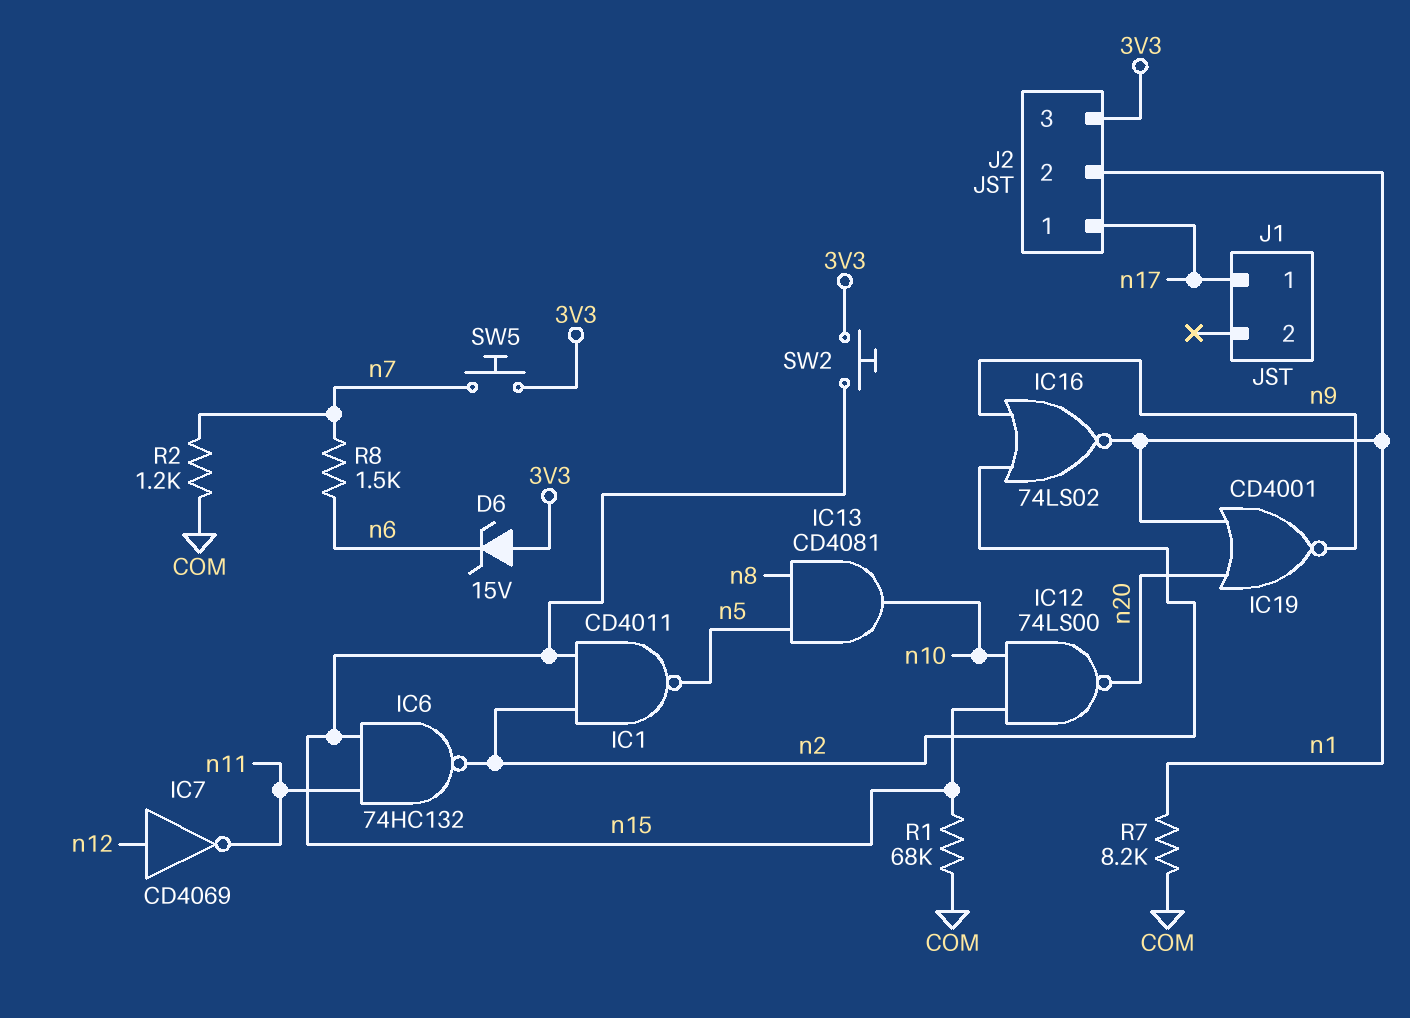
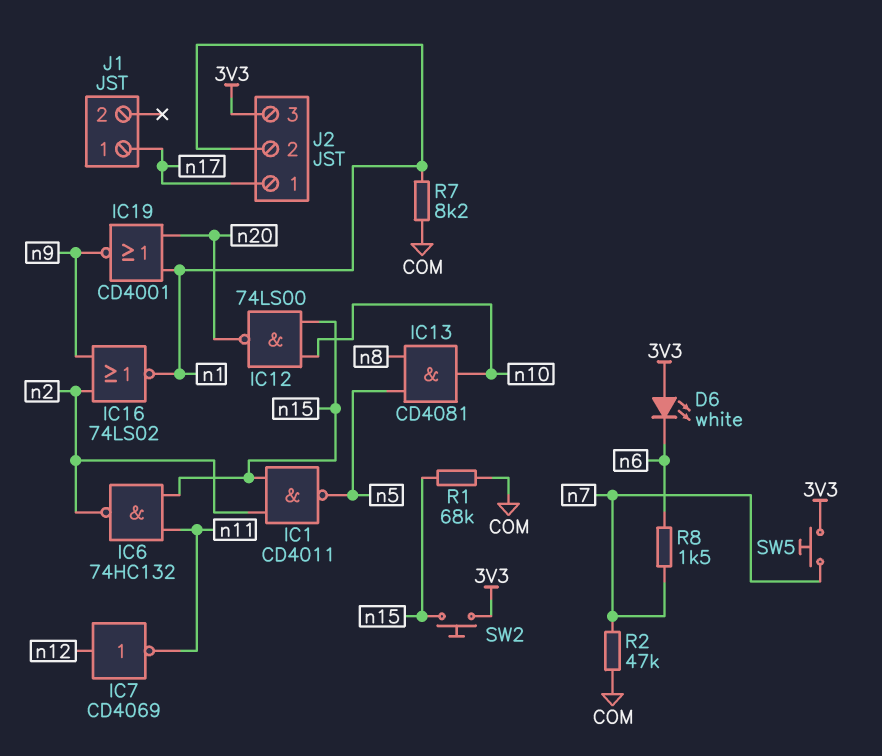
D6: zener 15V (A 3V3, K n6) -> LED white (A 3V3, K n6)
R2: 1.2k (COM, n7) -> 47k (COM, n7)

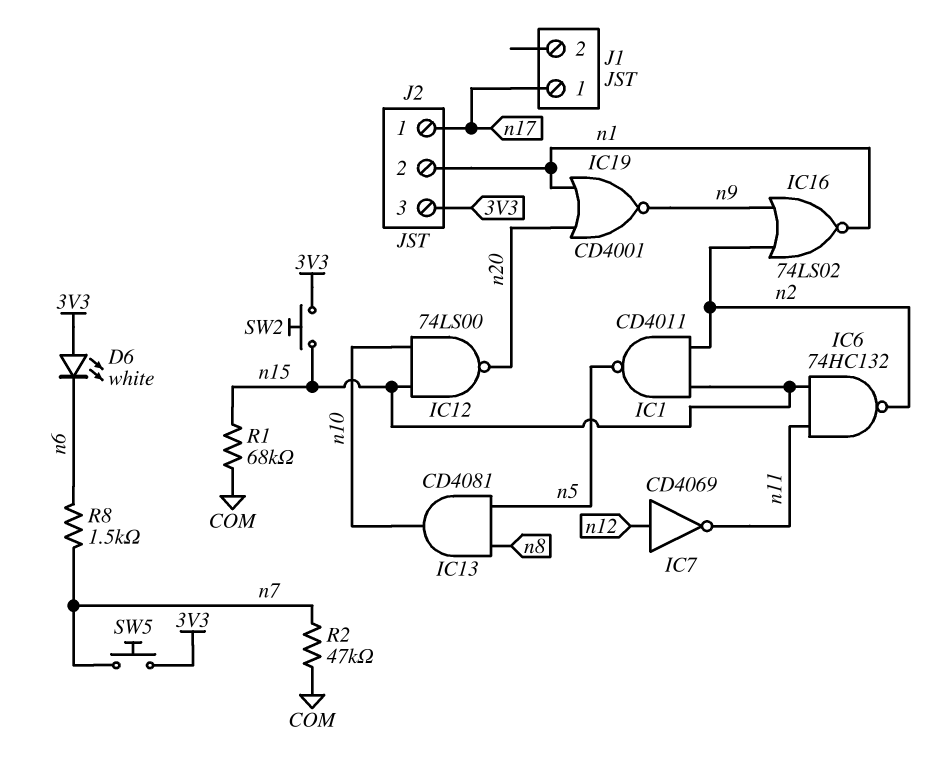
R7: 8.2k (COM, n1) -> none

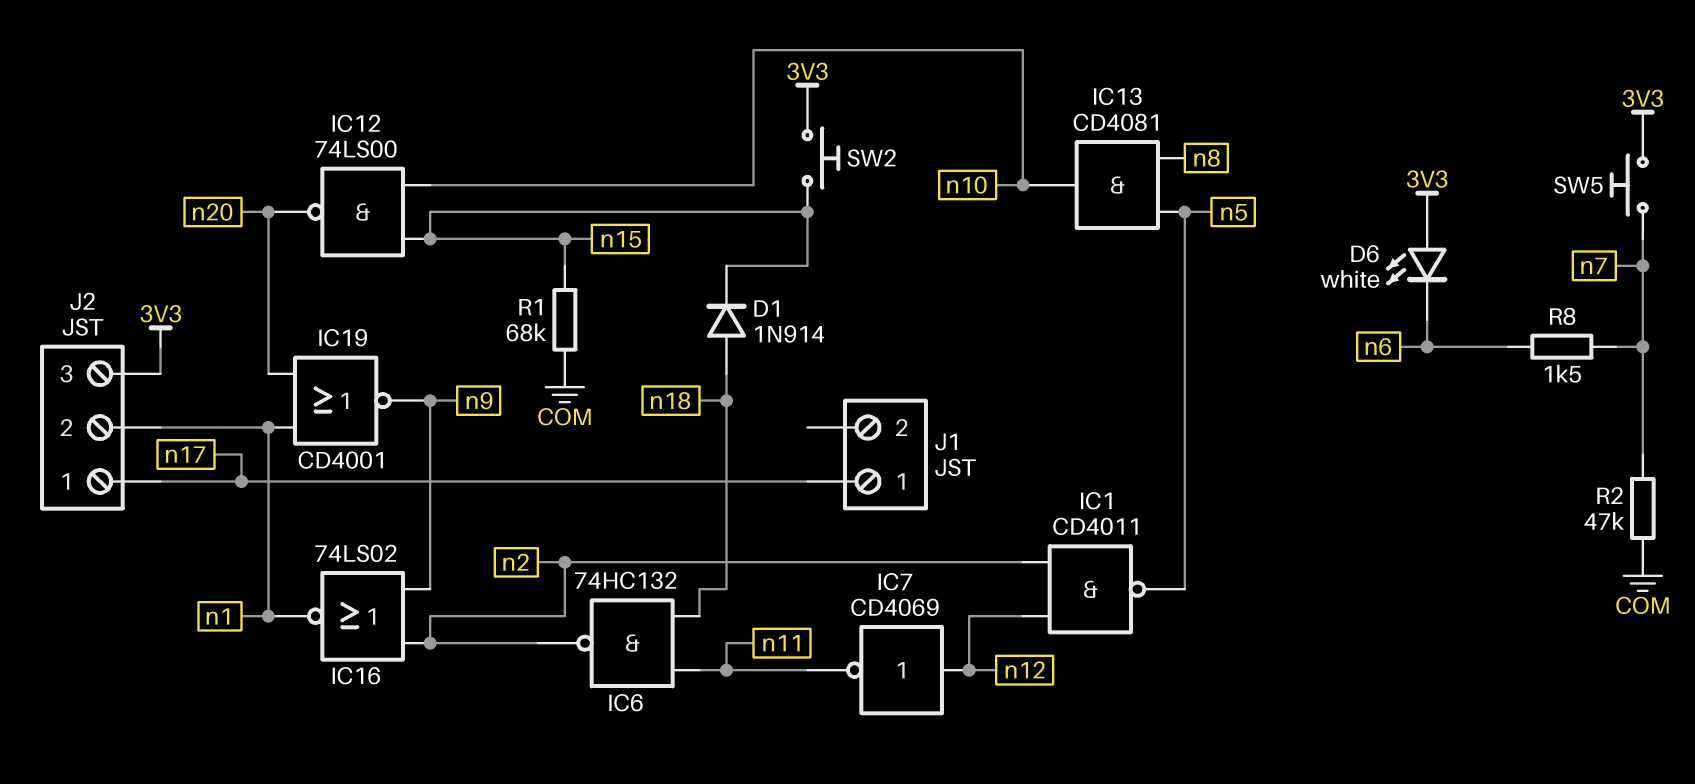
D1: none -> diode 1N914 (A n18, K n15)
IC1: NAND CD4011 (in n2, in n15, out n5) -> NAND CD4011 (in n2, in n12, out n5)
IC6: NAND 74HC132 (in n11, in n15, out n2) -> NAND 74HC132 (in n11, in n18, out n2)

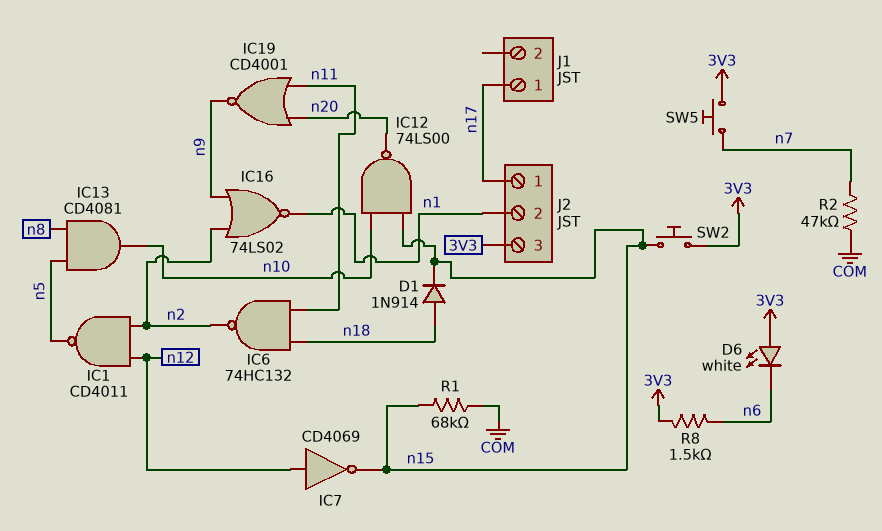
IC7: NOT CD4069 (in n12, out n11) -> NOT CD4069 (in n12, out n15)
IC19: NOR CD4001 (in n1, in n20, out n9) -> NOR CD4001 (in n11, in n20, out n9)
R8: 1.5k (n6, n7) -> 1.5k (3V3, n6)

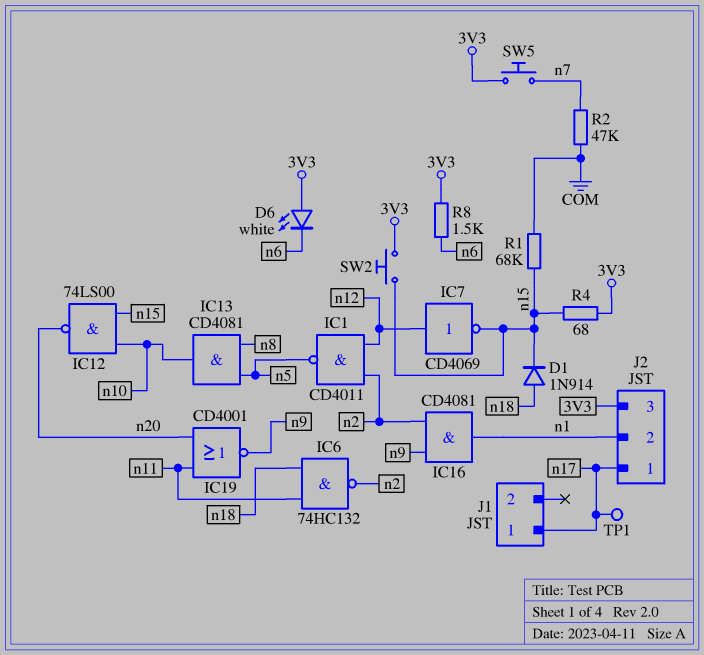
IC16: NOR 74LS02 (in n2, in n9, out n1) -> AND CD4081 (in n2, in n9, out n1)
R4: none -> 68 (3V3, n15)
TP1: none -> test point (n17)

